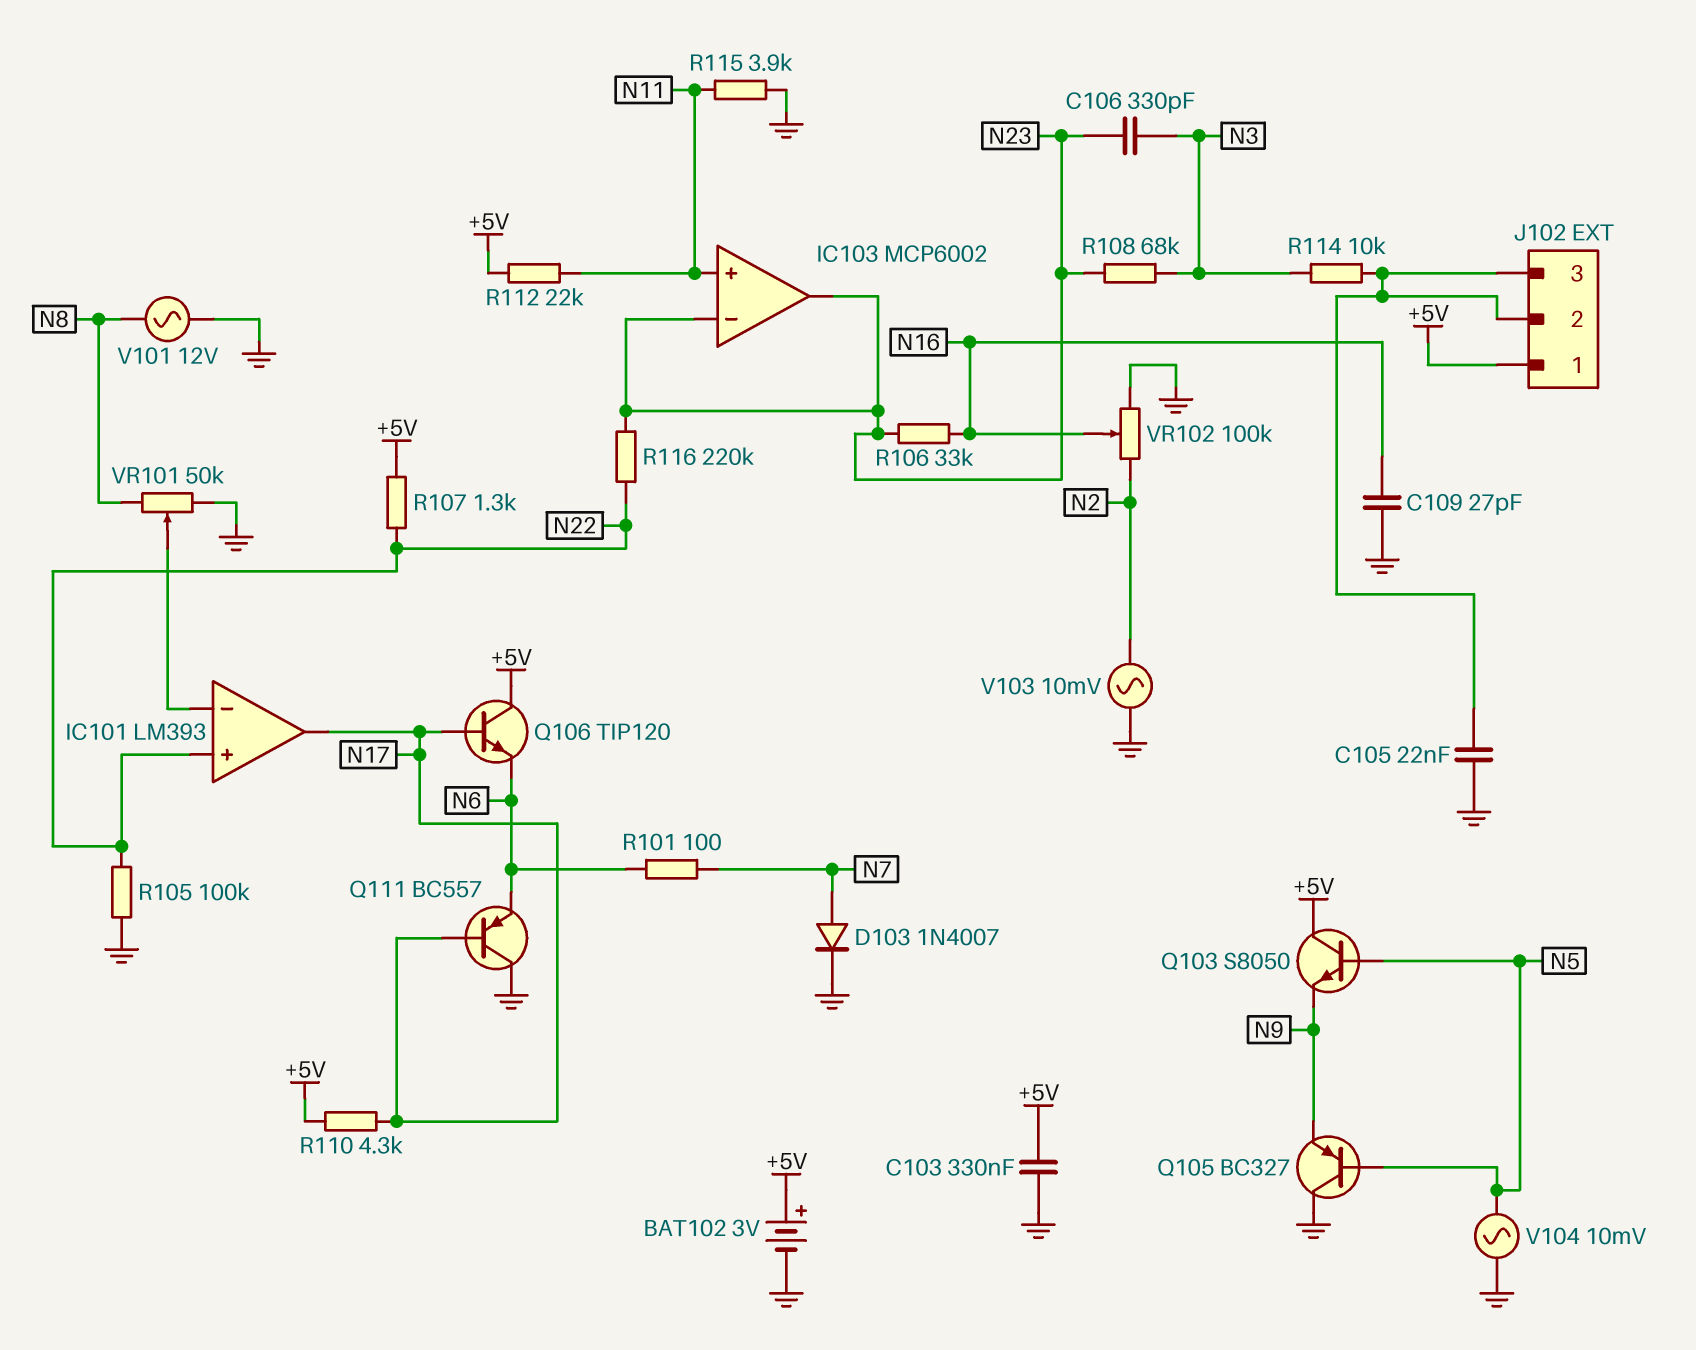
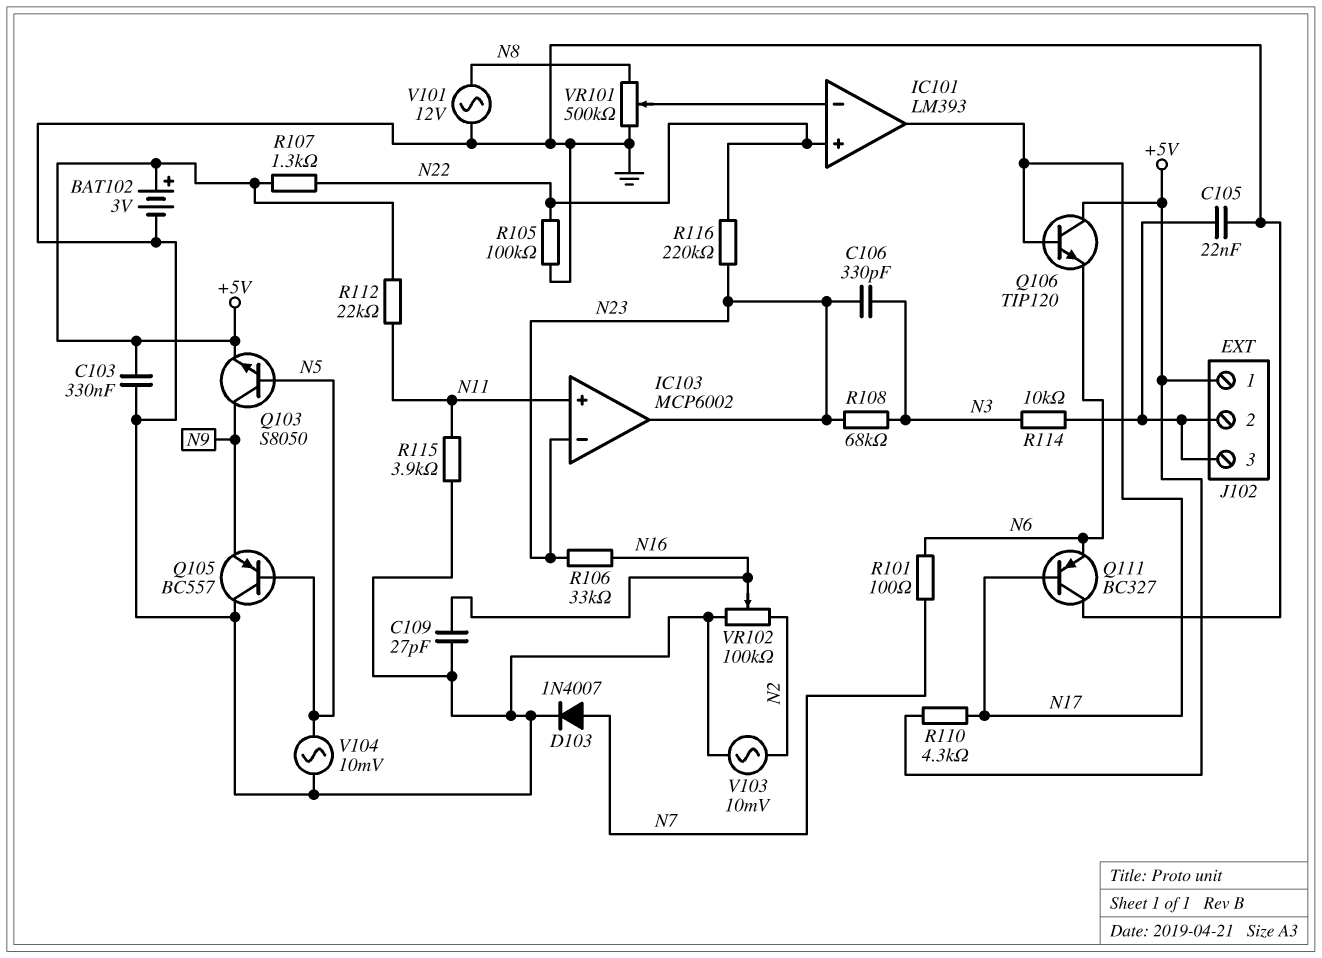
Q103: NPN S8050 (B N5, C +5V, E N9) -> NPN S8050 (B N5, C N9, E +5V)
Q105: PNP BC327 (B N5, C GND, E N9) -> PNP BC557 (B N5, C GND, E N9)
Q111: PNP BC557 (B N17, C GND, E N6) -> PNP BC327 (B N17, C GND, E N6)
VR101: 50k (GND, N8, wiper IC101/in-) -> 500k (GND, N8, wiper IC101/in-)

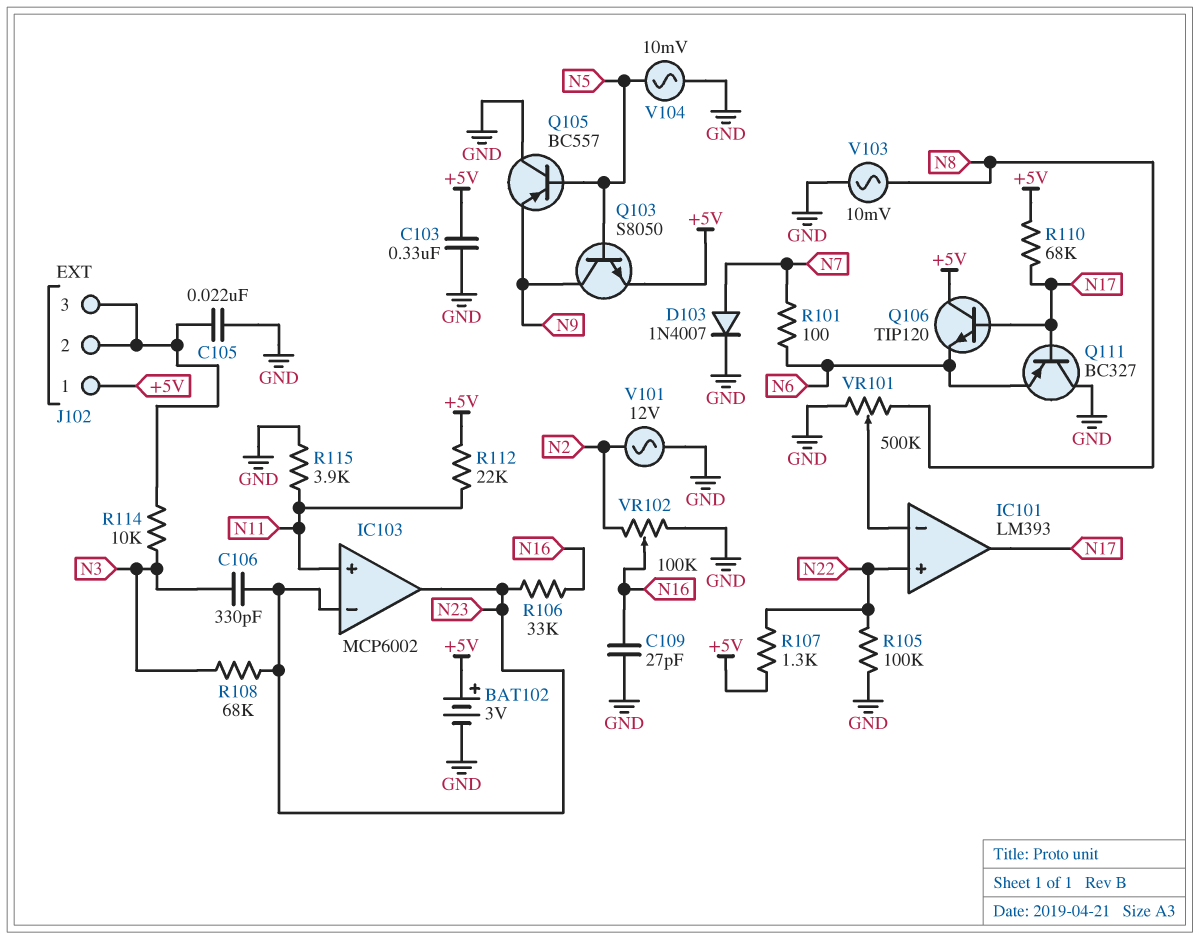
R110: 4.3k (+5V, N17) -> 68k (+5V, N17)
R116: 220k (N22, N23) -> none
V101: AC 12V (GND, N8) -> AC 12V (GND, N2)
V103: AC 10mV (GND, N2) -> AC 10mV (GND, N8)

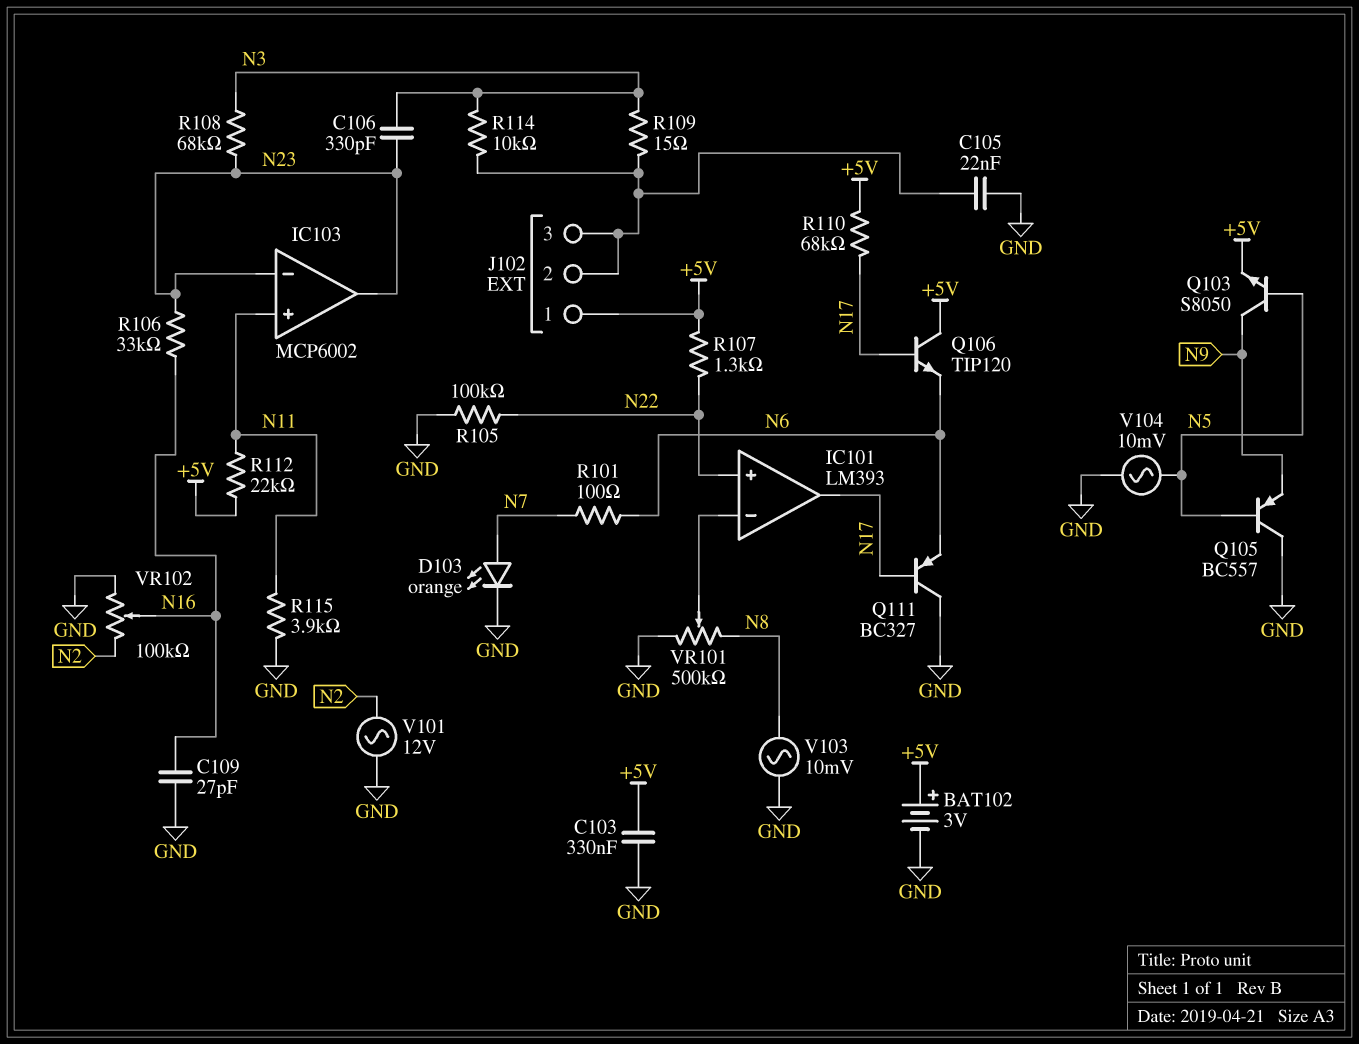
D103: diode 1N4007 (A N7, K GND) -> LED orange (A N7, K GND)
R109: none -> 15 (J102/2, N3)

